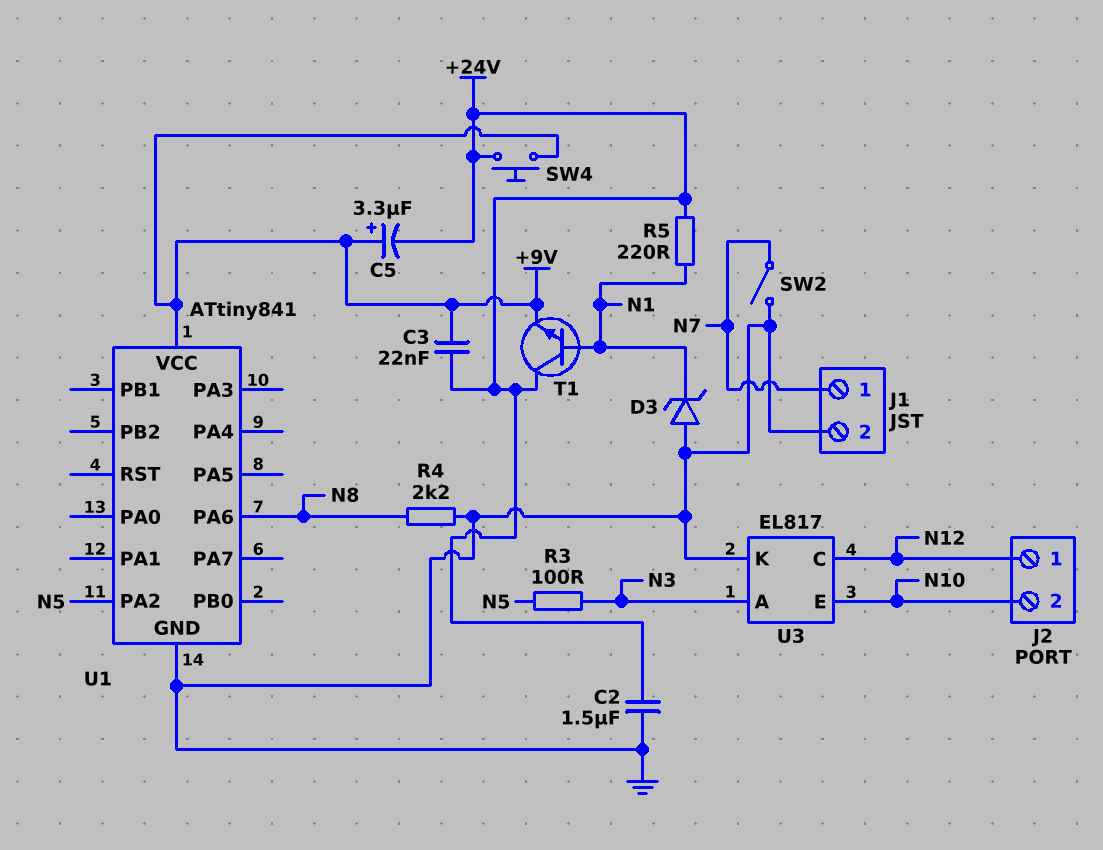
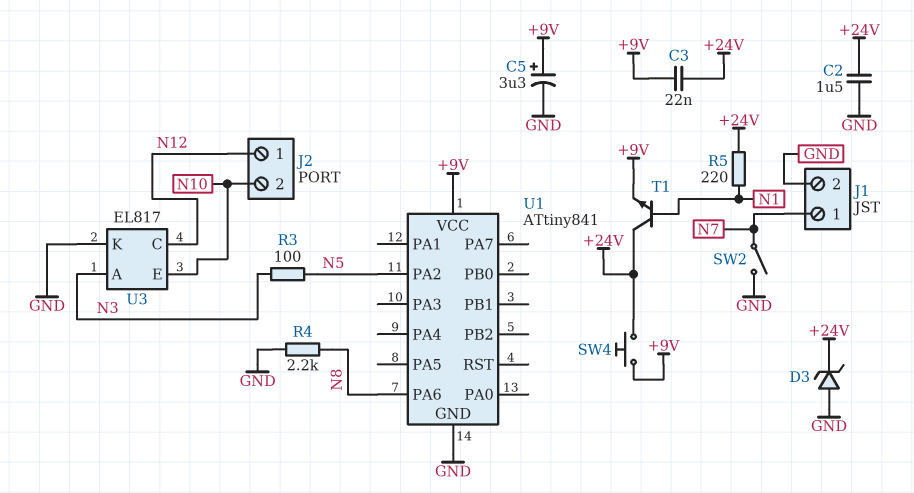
C5: 3.3uF (plus +9V, minus +24V) -> 3.3uF (plus +9V, minus GND)
D3: zener (A GND, K N1) -> zener (A GND, K +24V)

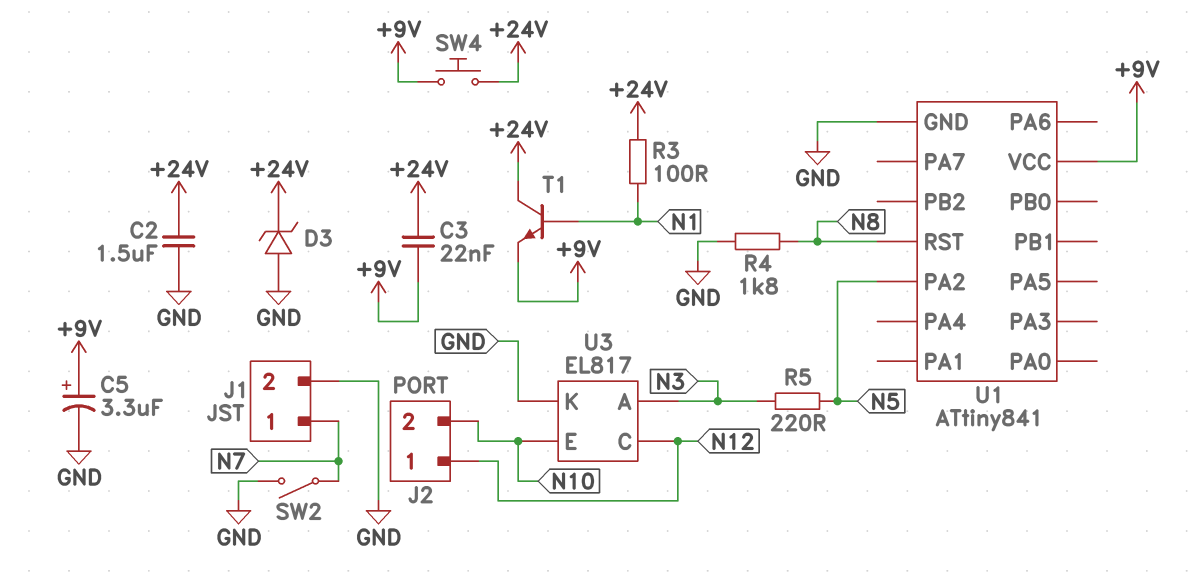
R3: 100 (N3, N5) -> 100 (+24V, N1)
R4: 2.2k (GND, N8) -> 1.8k (GND, N8)
R5: 220 (+24V, N1) -> 220 (N3, N5)
U1 pin PA6: N8 -> none
U1 pin RST: none -> N8

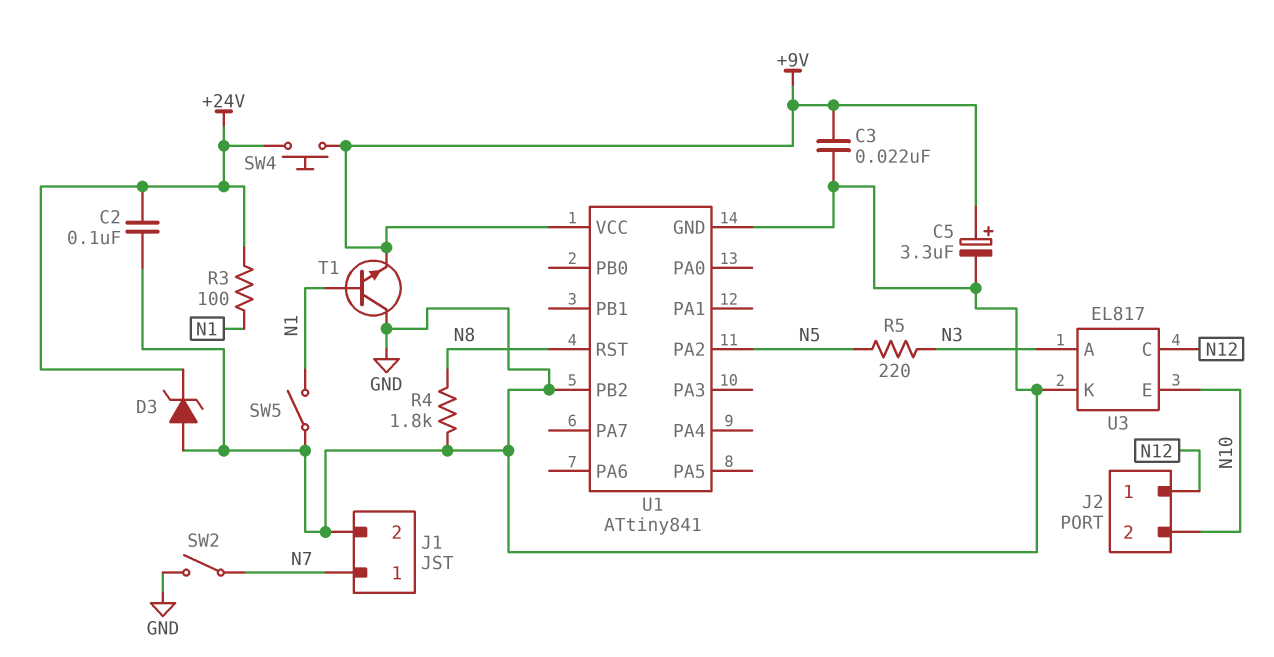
C2: 1.5uF (+24V, GND) -> 100nF (+24V, GND)
C3: 22nF (+9V, +24V) -> 22nF (+9V, GND)
SW5: none -> switch (GND, N1)
T1: NPN (B N1, C +24V, E +9V) -> NPN (B N1, C GND, E +9V)
U1 pin PB2: none -> GND

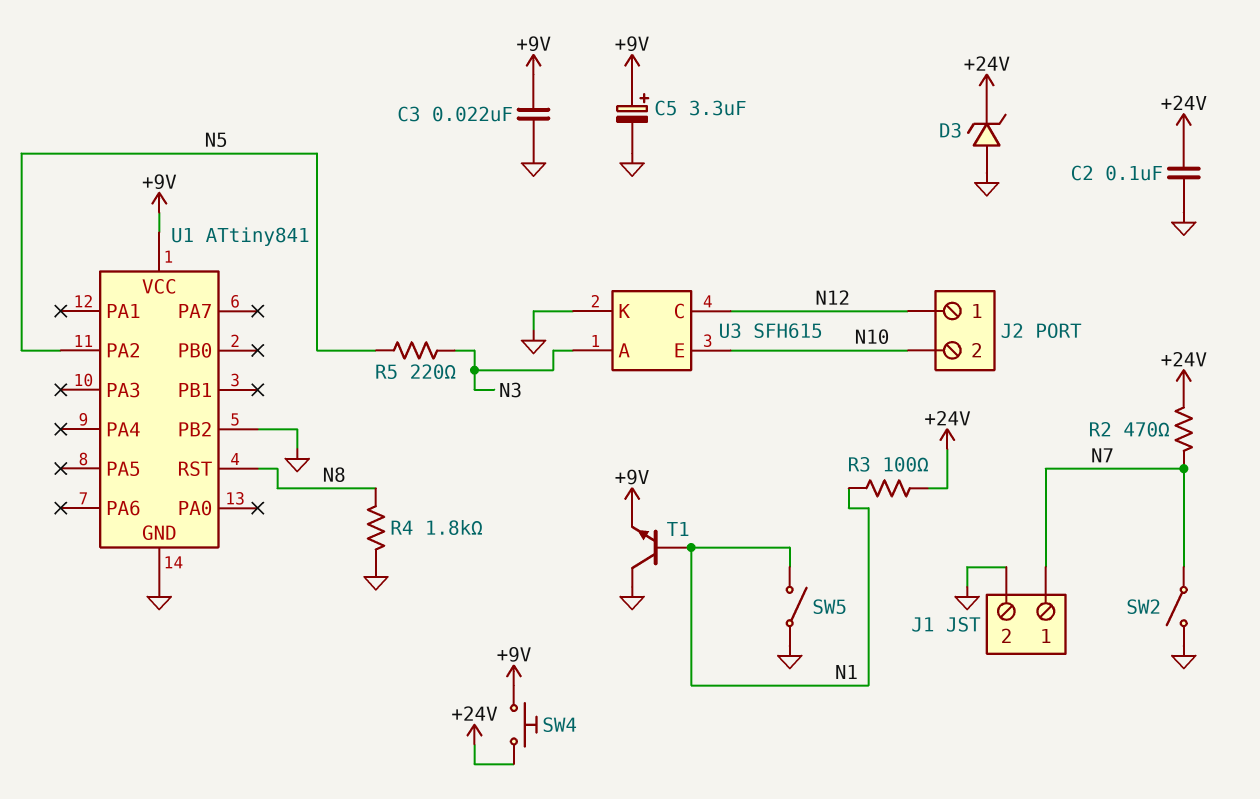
R2: none -> 470 (+24V, N7)
U3: EL817 -> SFH615

